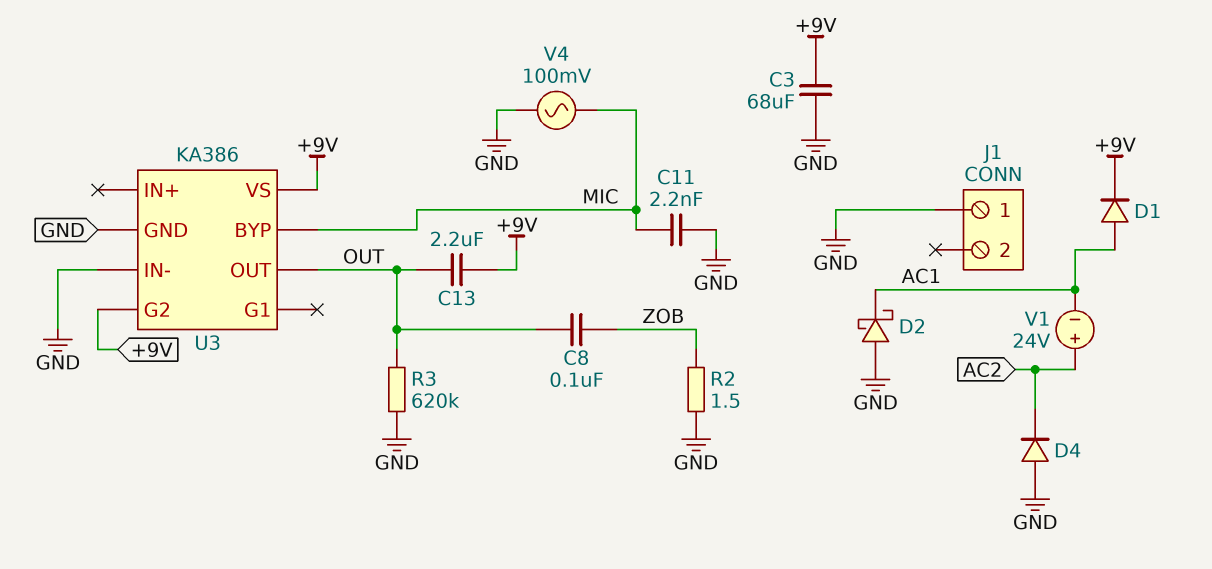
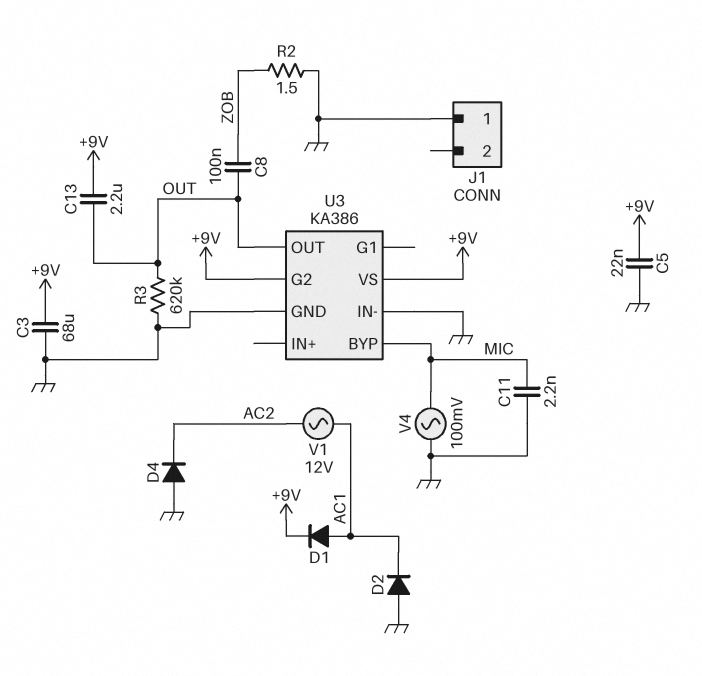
C5: none -> 22nF (+9V, GND)
D2: schottky (A GND, K AC1) -> diode (A GND, K AC1)
V1: 24V (plus AC2, minus AC1) -> AC 12V (AC1, AC2)

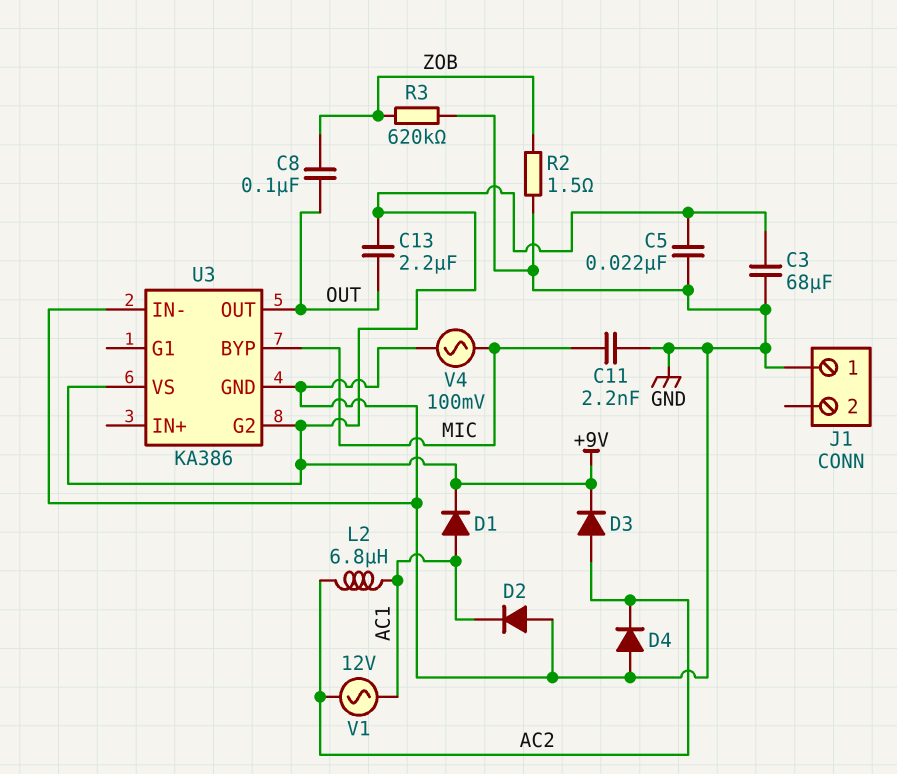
D3: none -> diode (A AC2, K +9V)
L2: none -> 6.8uH (AC1, AC2)
R3: 620k (GND, OUT) -> 620k (GND, ZOB)

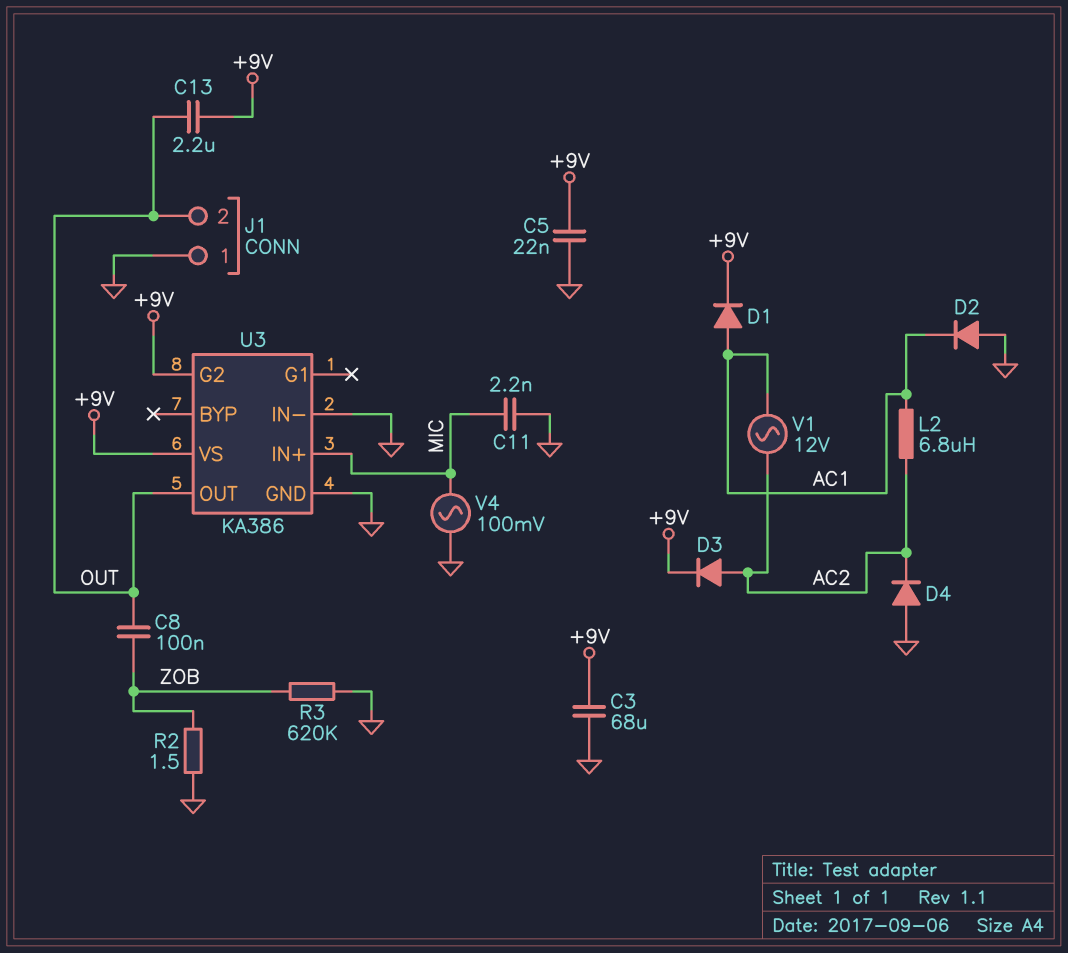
J1 pin 2: none -> OUT
U3 pin BYP: MIC -> none
U3 pin IN+: none -> MIC

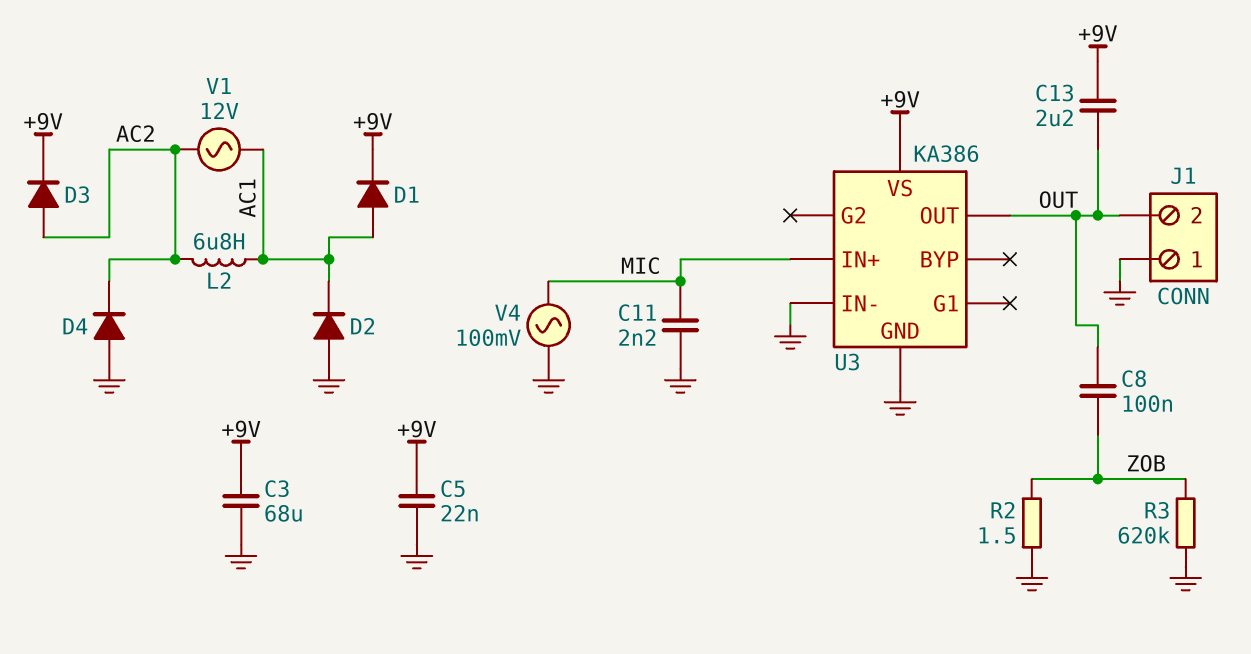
U3 pin G2: +9V -> none

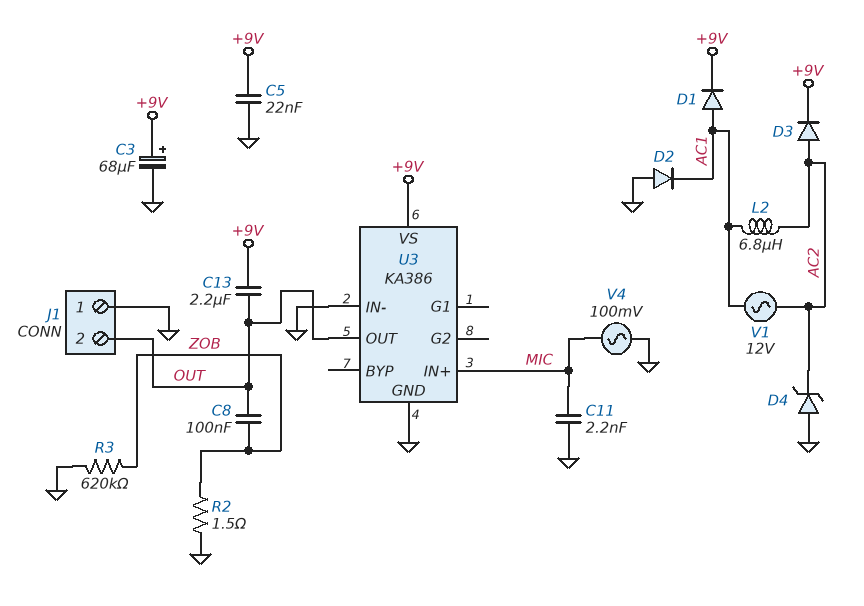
C3: 68uF (+9V, GND) -> 68uF (plus +9V, minus GND)
D4: diode (A GND, K AC2) -> zener (A GND, K AC2)

